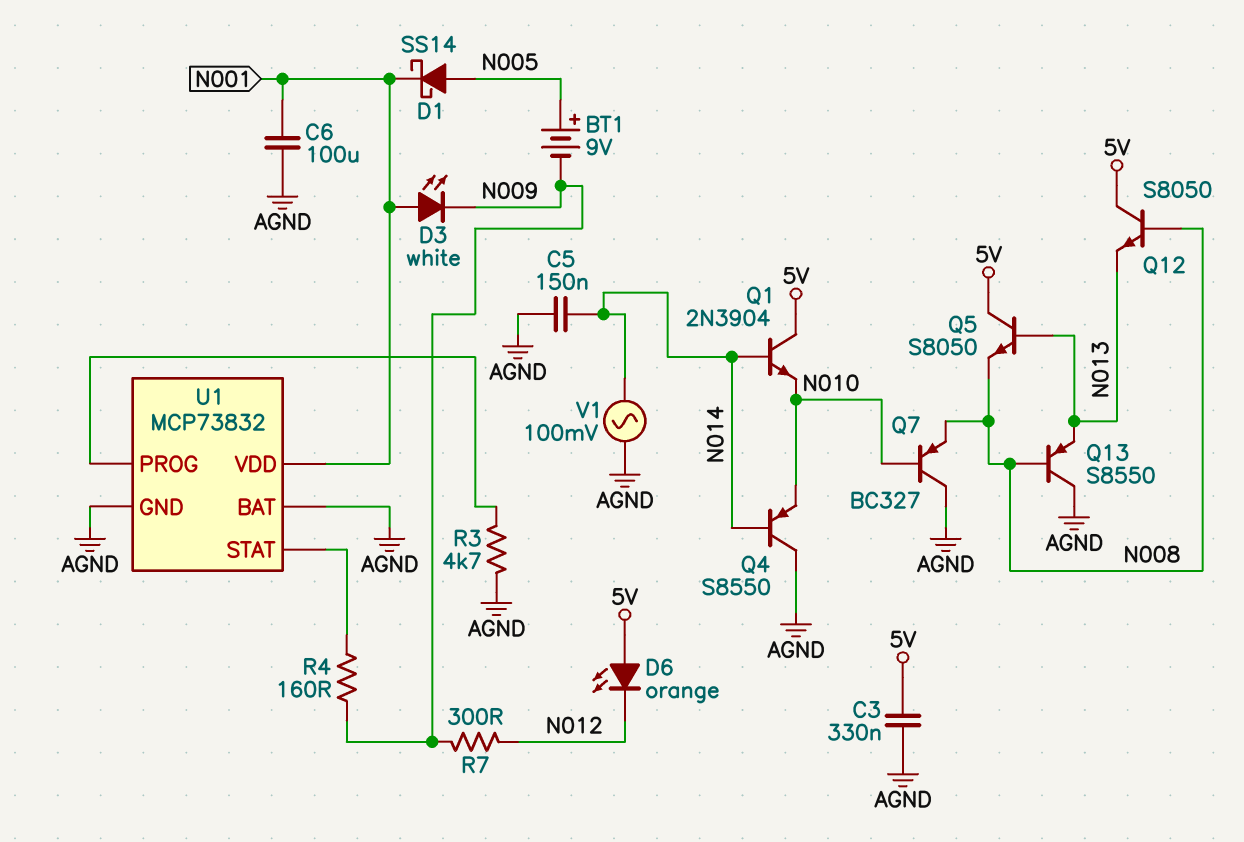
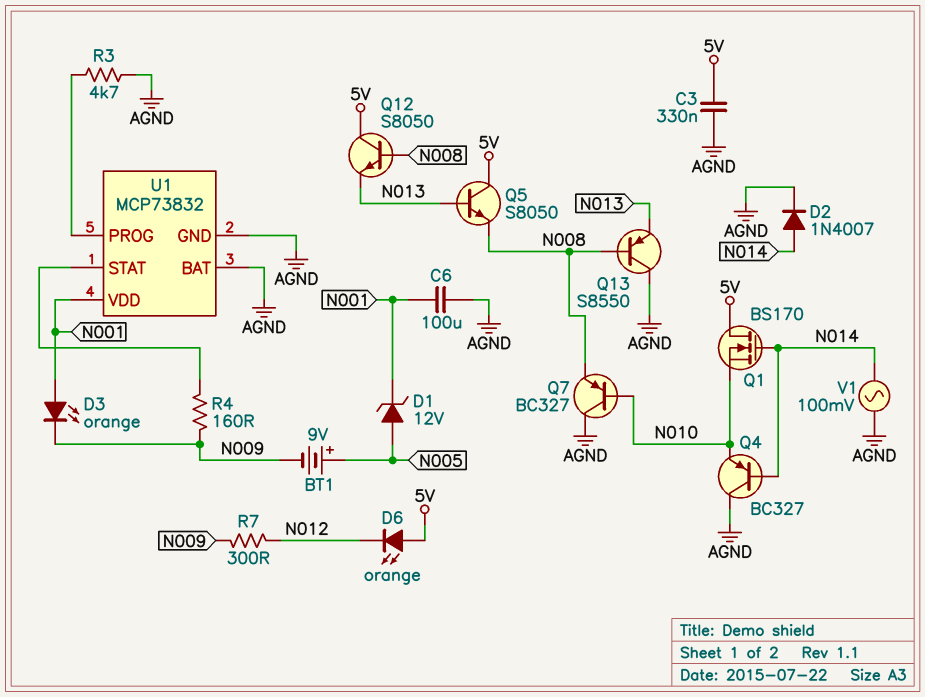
C5: 150nF (AGND, N014) -> none
D1: schottky SS14 (A N005, K N001) -> zener 12V (A N005, K N001)
D2: none -> diode 1N4007 (A N014, K AGND)
D3: LED white (A N001, K N009) -> LED orange (A N001, K N009)
Q1: NPN 2N3904 (B N014, C 5V, E N010) -> NMOS BS170 (G N014, D 5V, S N010)
Q4: PNP S8550 (B N014, C AGND, E N010) -> PNP BC327 (B N014, C AGND, E N010)

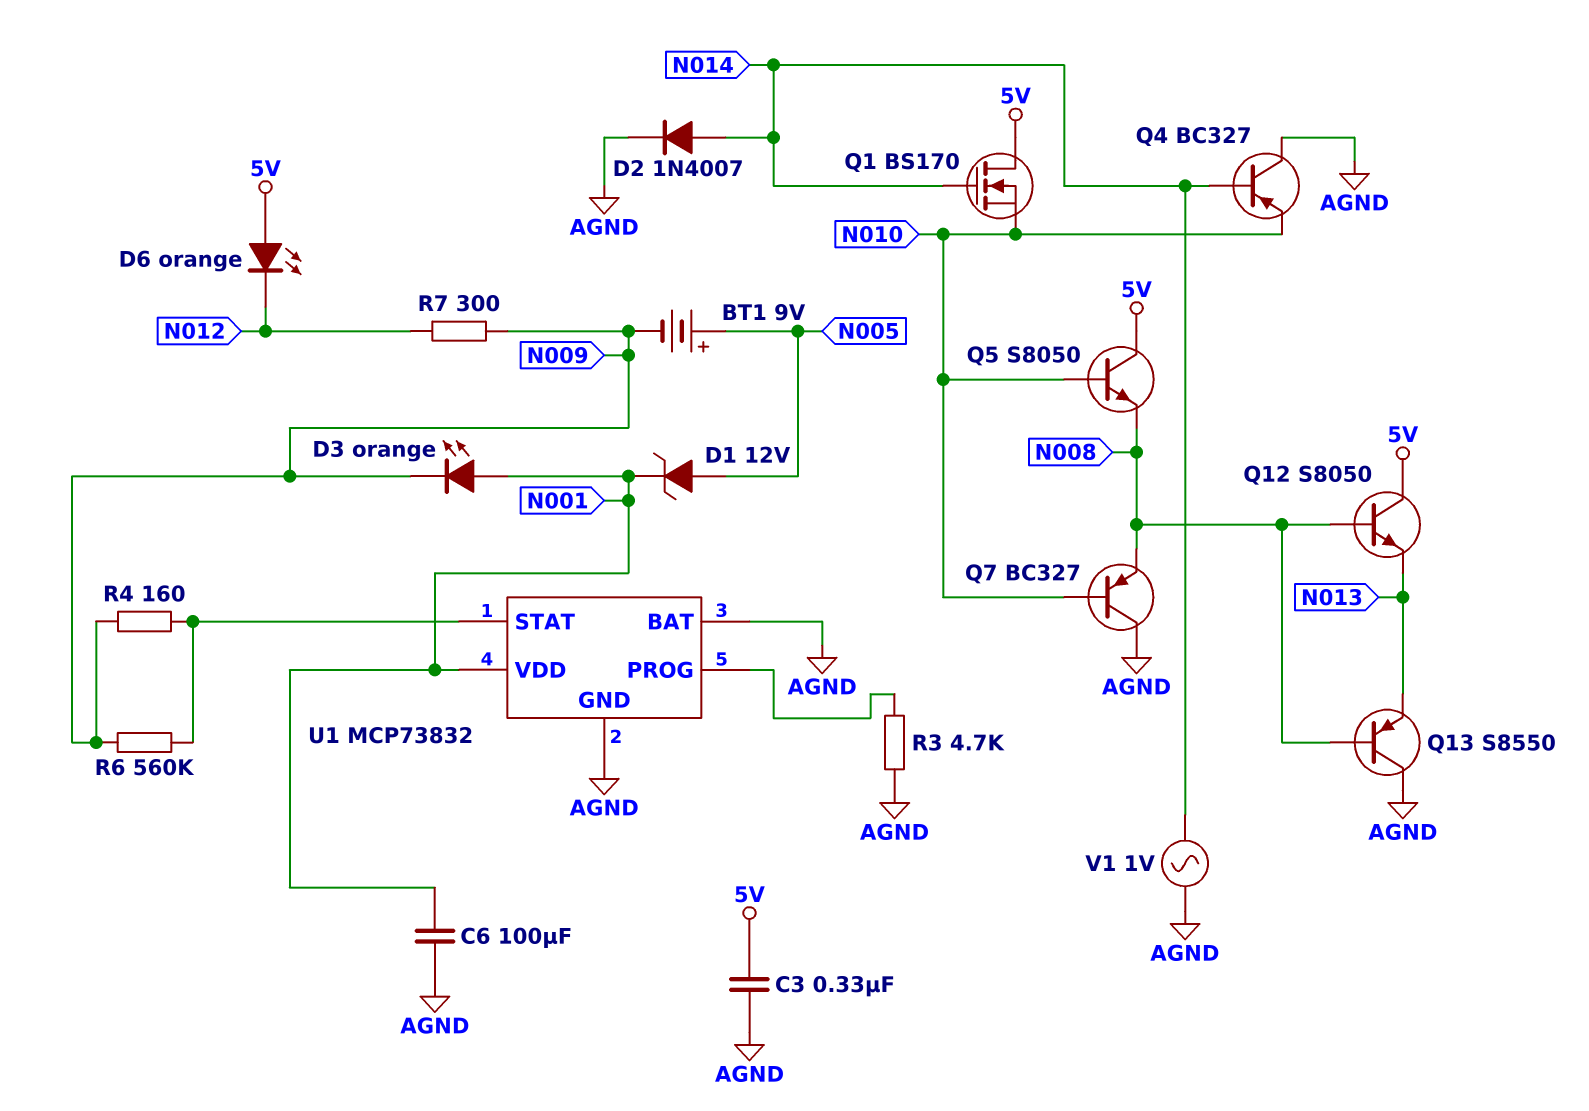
Q5: NPN S8050 (B N013, C 5V, E N008) -> NPN S8050 (B N010, C 5V, E N008)
R6: none -> 560k (N009, U1/STAT)
V1: AC 100mV (AGND, N014) -> AC 1V (AGND, N014)

